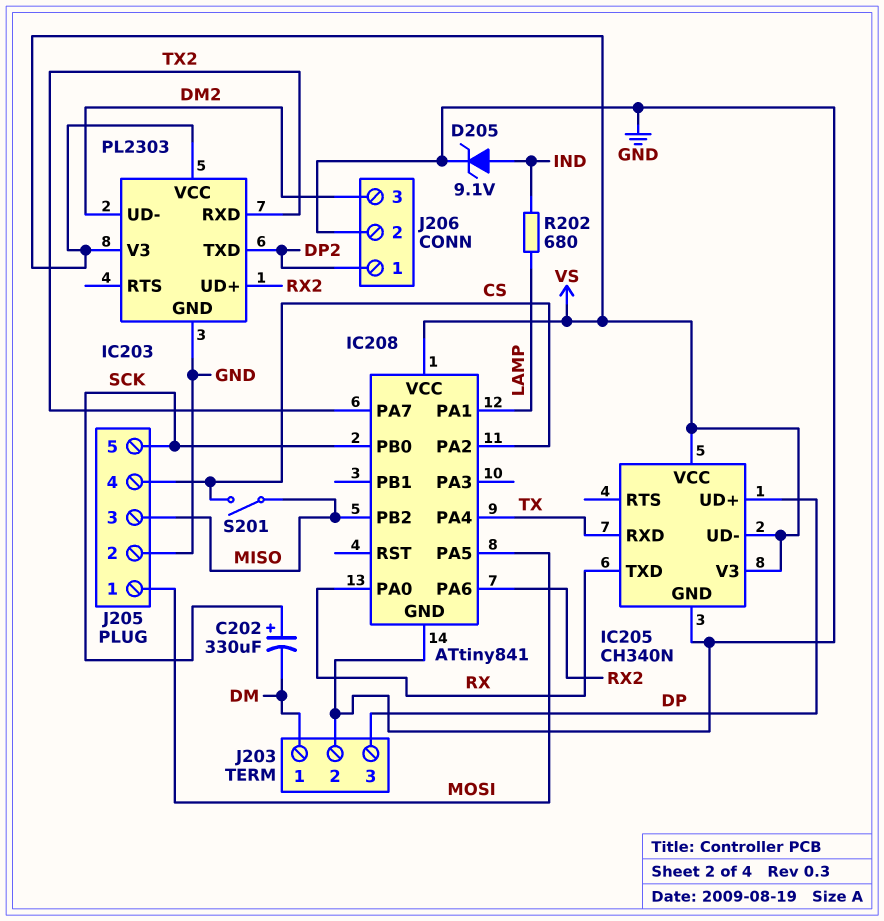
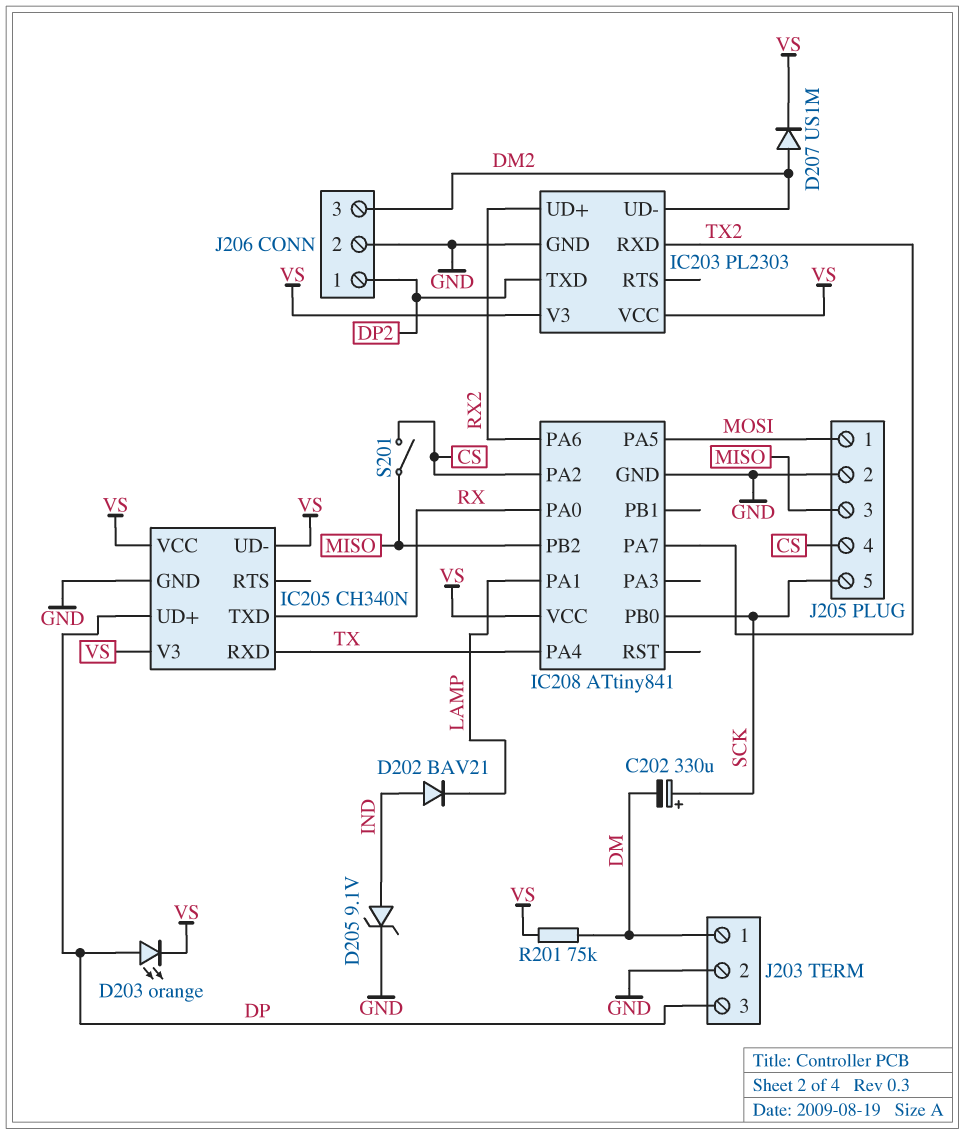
D202: none -> diode BAV21 (A IND, K LAMP)
D203: none -> LED orange (A DP, K VS)
D207: none -> diode US1M (A DM2, K VS)
R201: none -> 75k (DM, VS)
R202: 680 (IND, LAMP) -> none

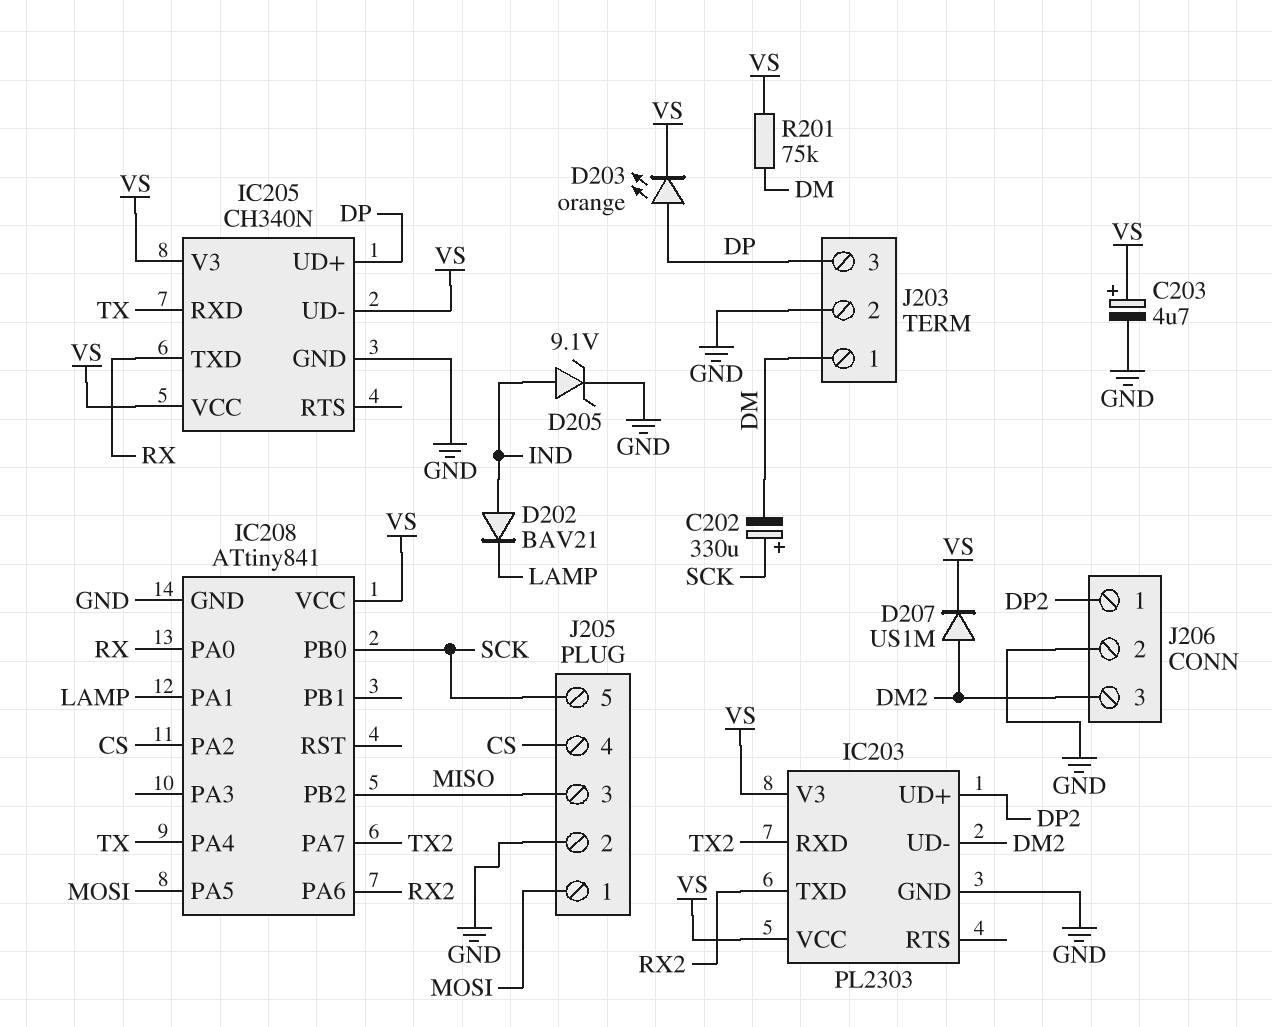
C203: none -> 4.7uF (plus VS, minus GND)
IC203 pin TXD: DP2 -> RX2
IC203 pin UD+: RX2 -> DP2
S201: switch (CS, MISO) -> none

